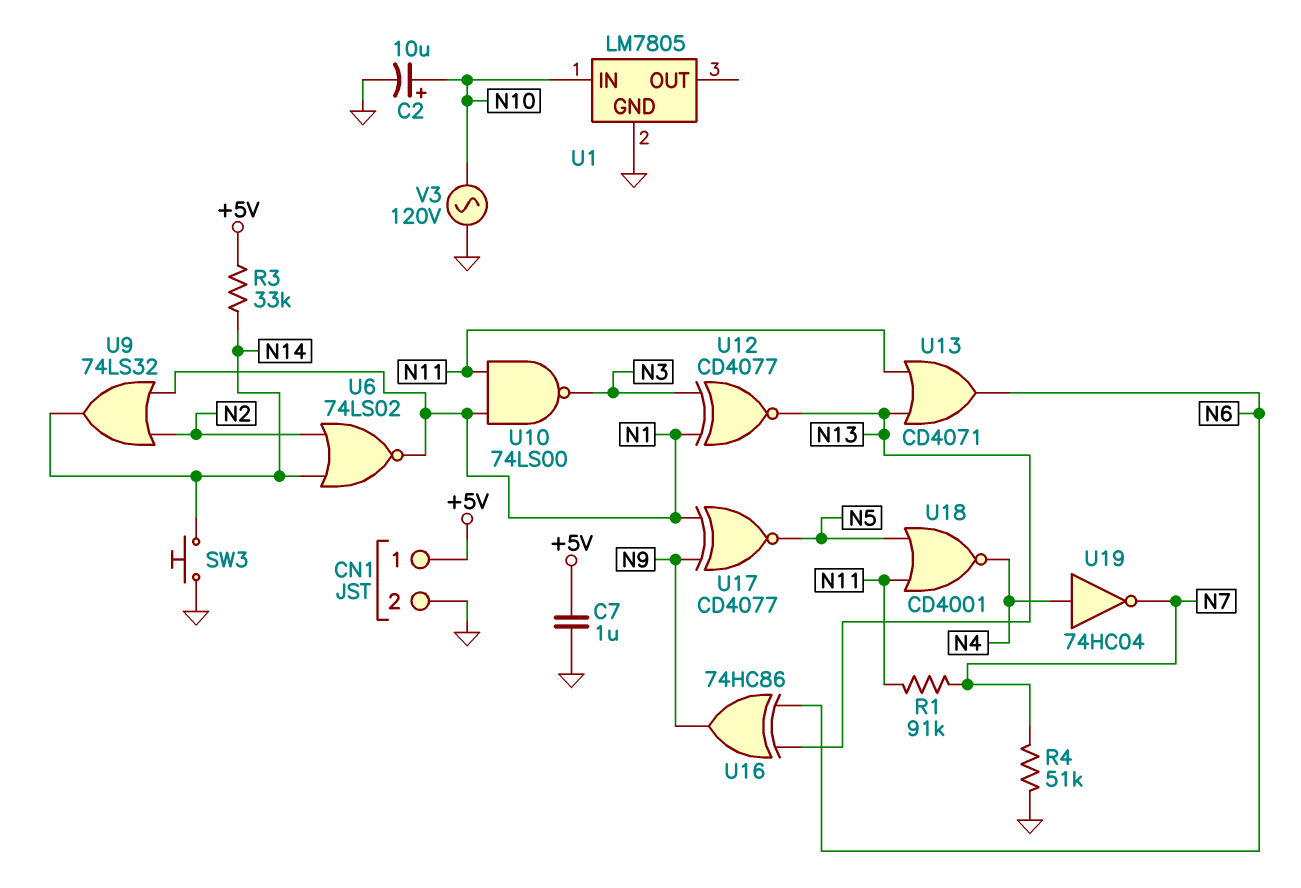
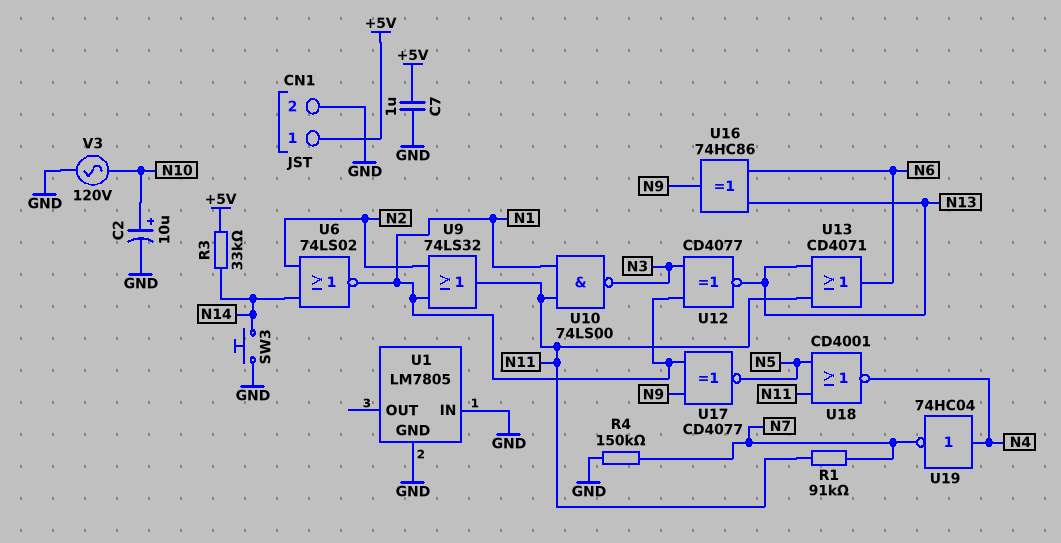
R4: 51k (GND, N7) -> 150k (GND, N7)
U1 pin IN: N10 -> GND
U9: OR 74LS32 (in N1, in N2, out N14) -> OR 74LS32 (in N1, in N2, out N11)

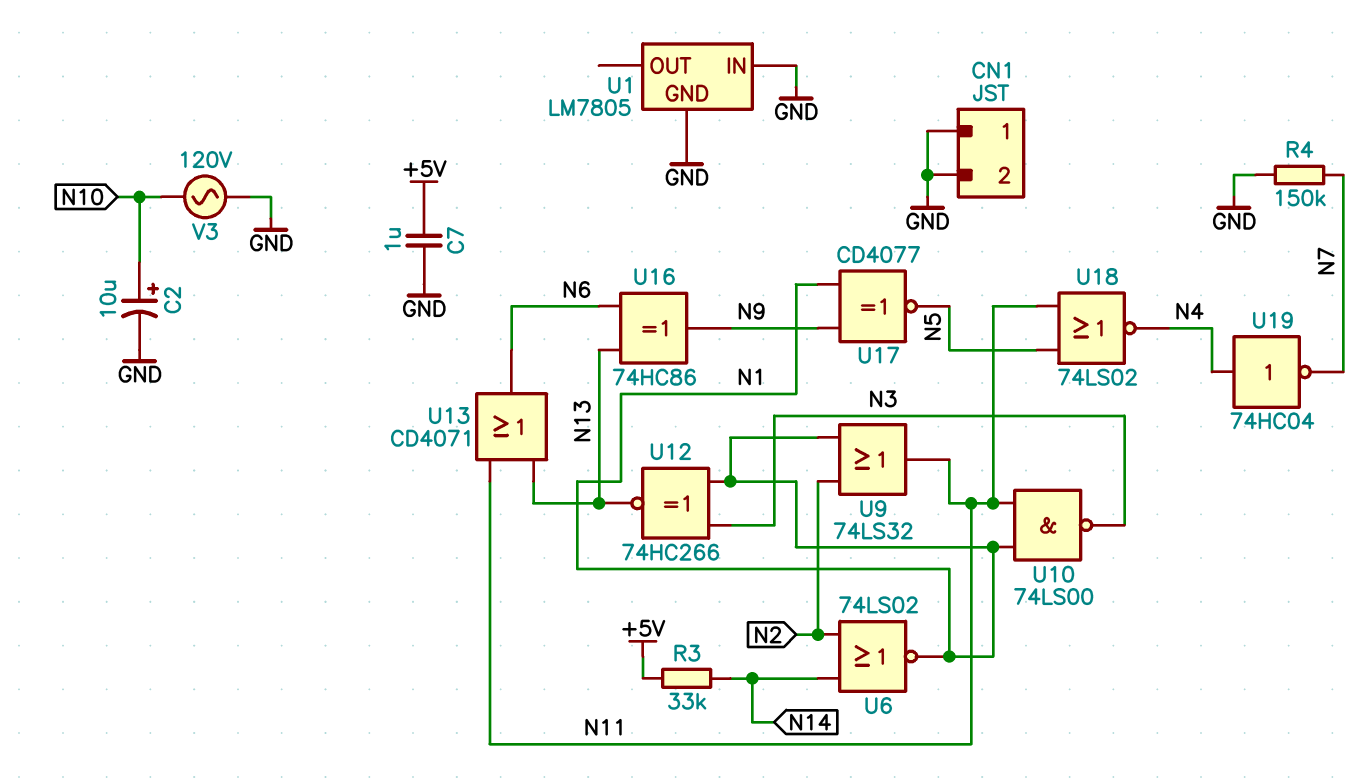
CN1 pin 1: +5V -> GND
R1: 91k (N7, N11) -> none
SW3: button (GND, N14) -> none
U12: XNOR CD4077 (in N1, in N3, out N13) -> XNOR 74HC266 (in N1, in N3, out N13)
U18: NOR CD4001 (in N5, in N11, out N4) -> NOR 74LS02 (in N5, in N11, out N4)

